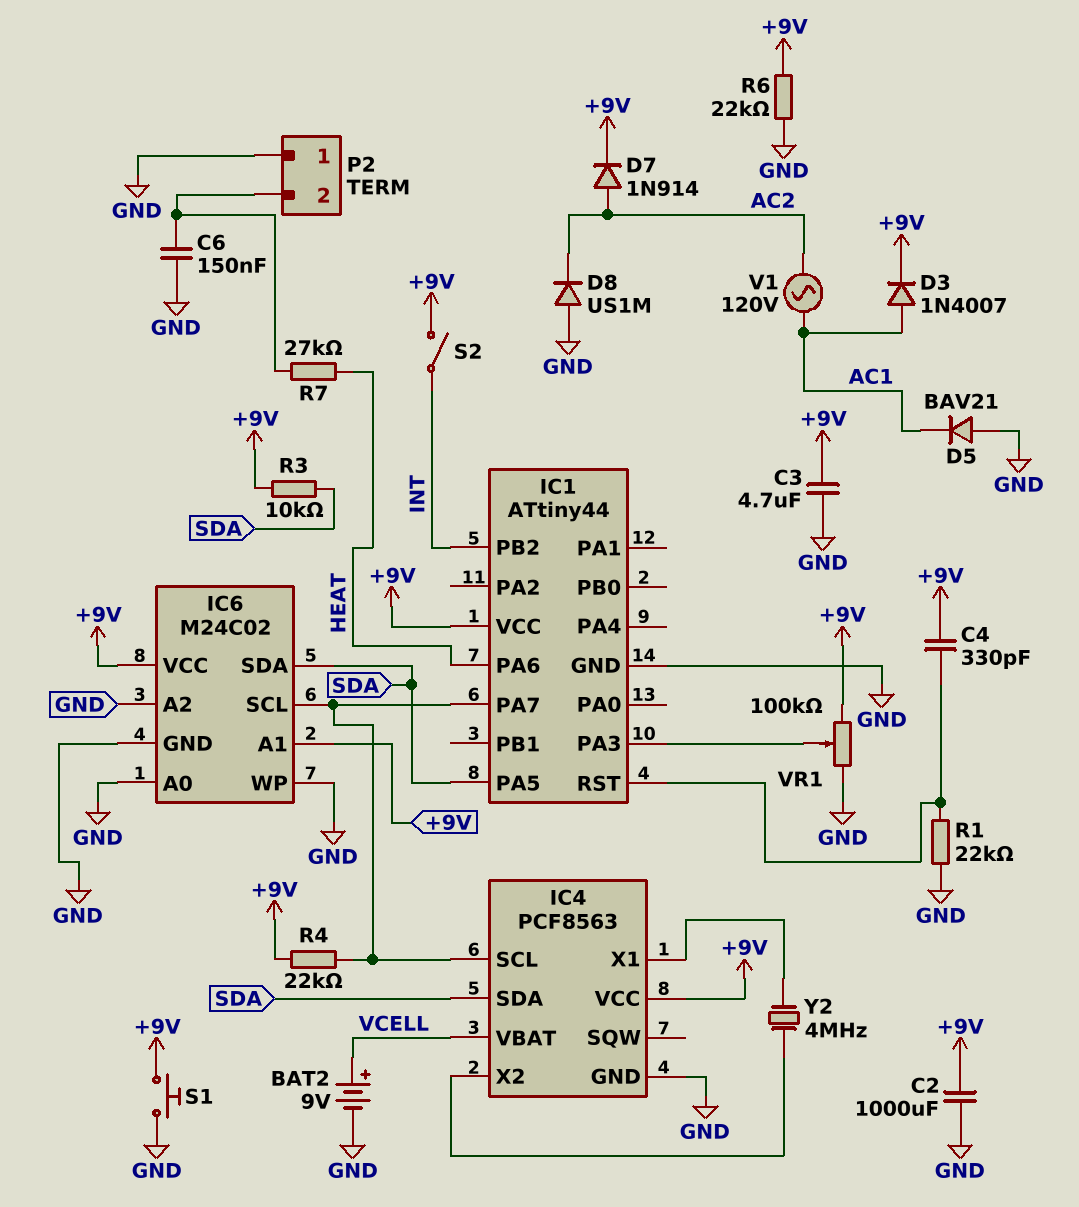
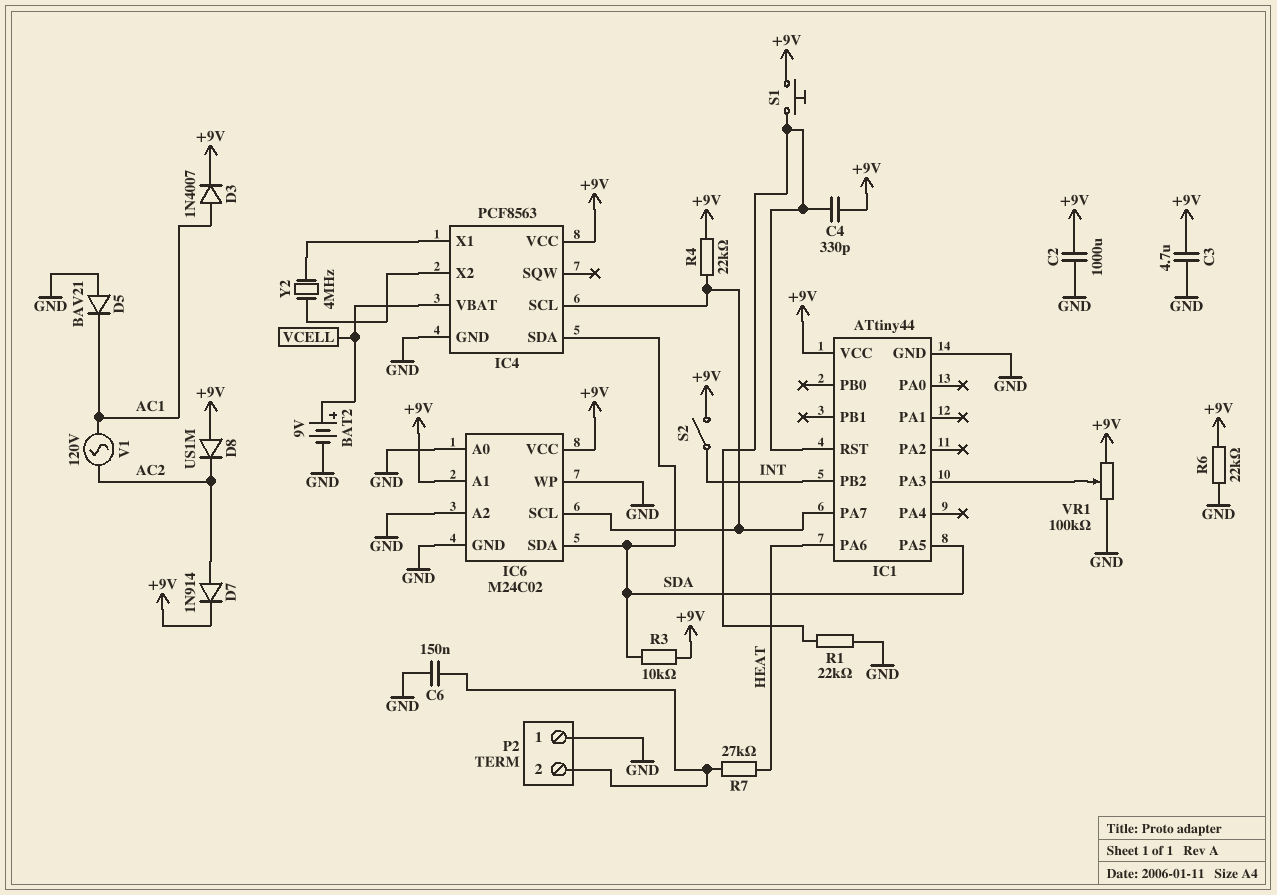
D8: diode US1M (A GND, K AC2) -> diode US1M (A +9V, K AC2)
S1: button (+9V, GND) -> button (+9V, IC1/RST)

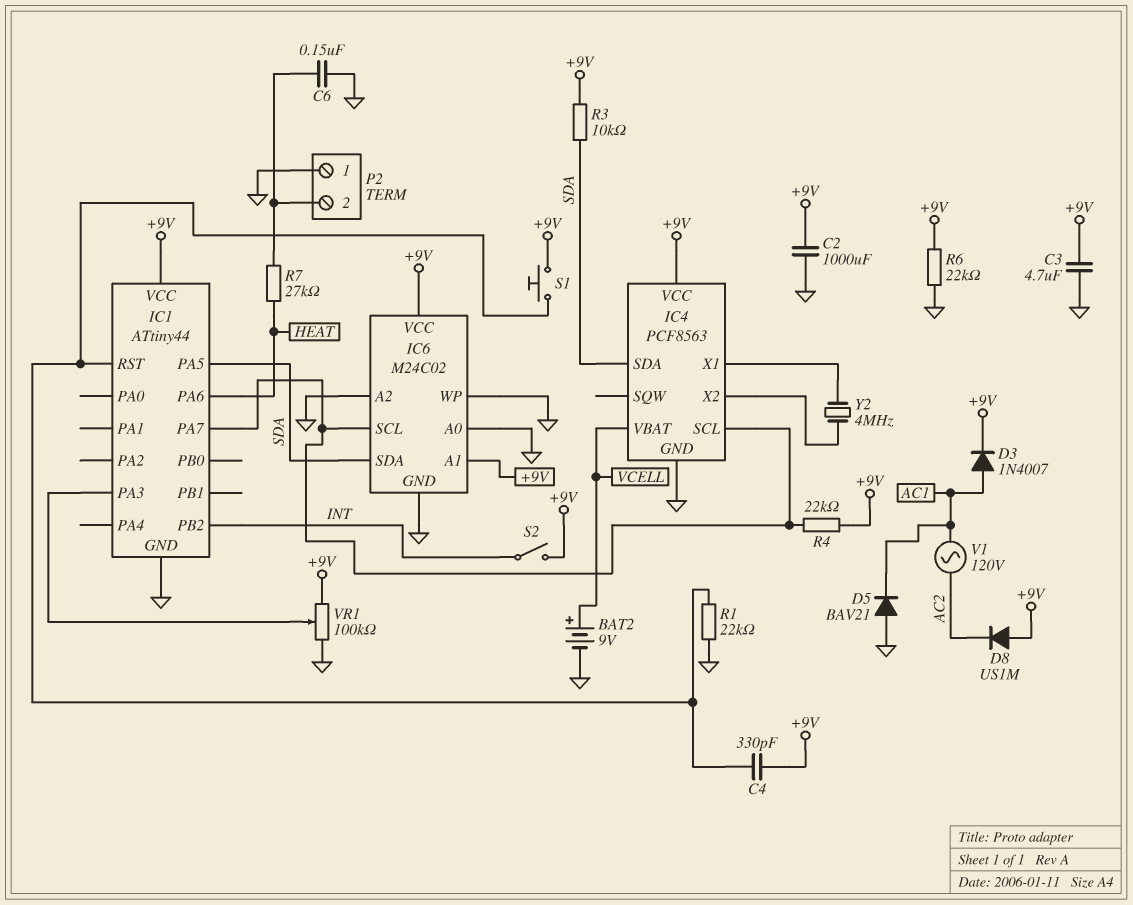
D7: diode 1N914 (A AC2, K +9V) -> none

